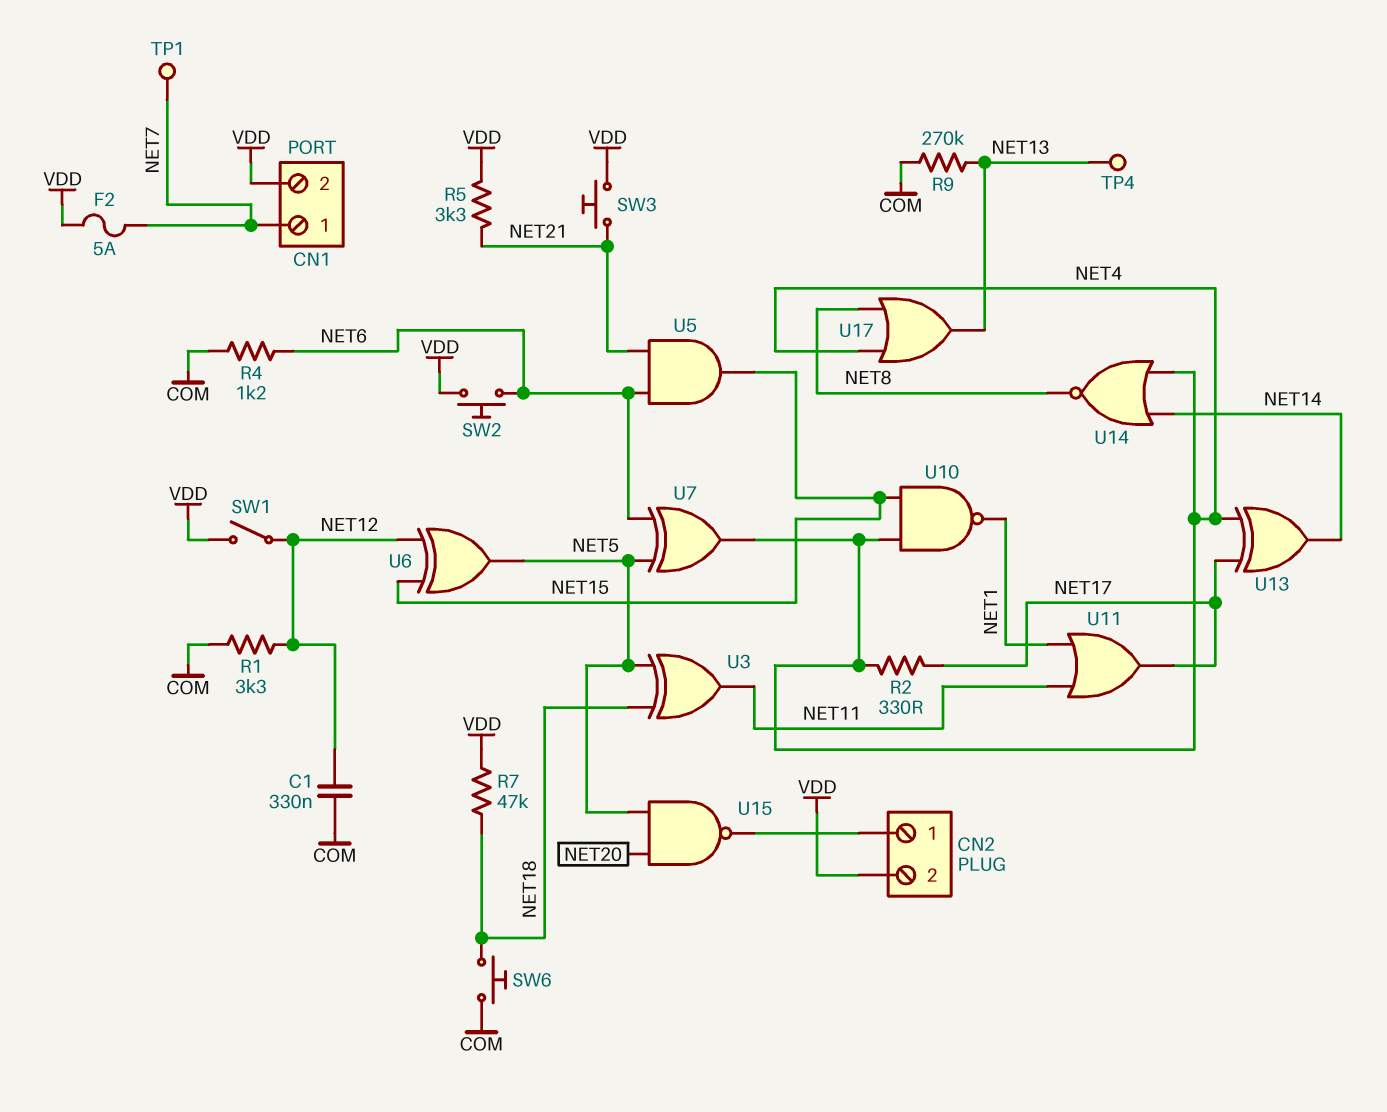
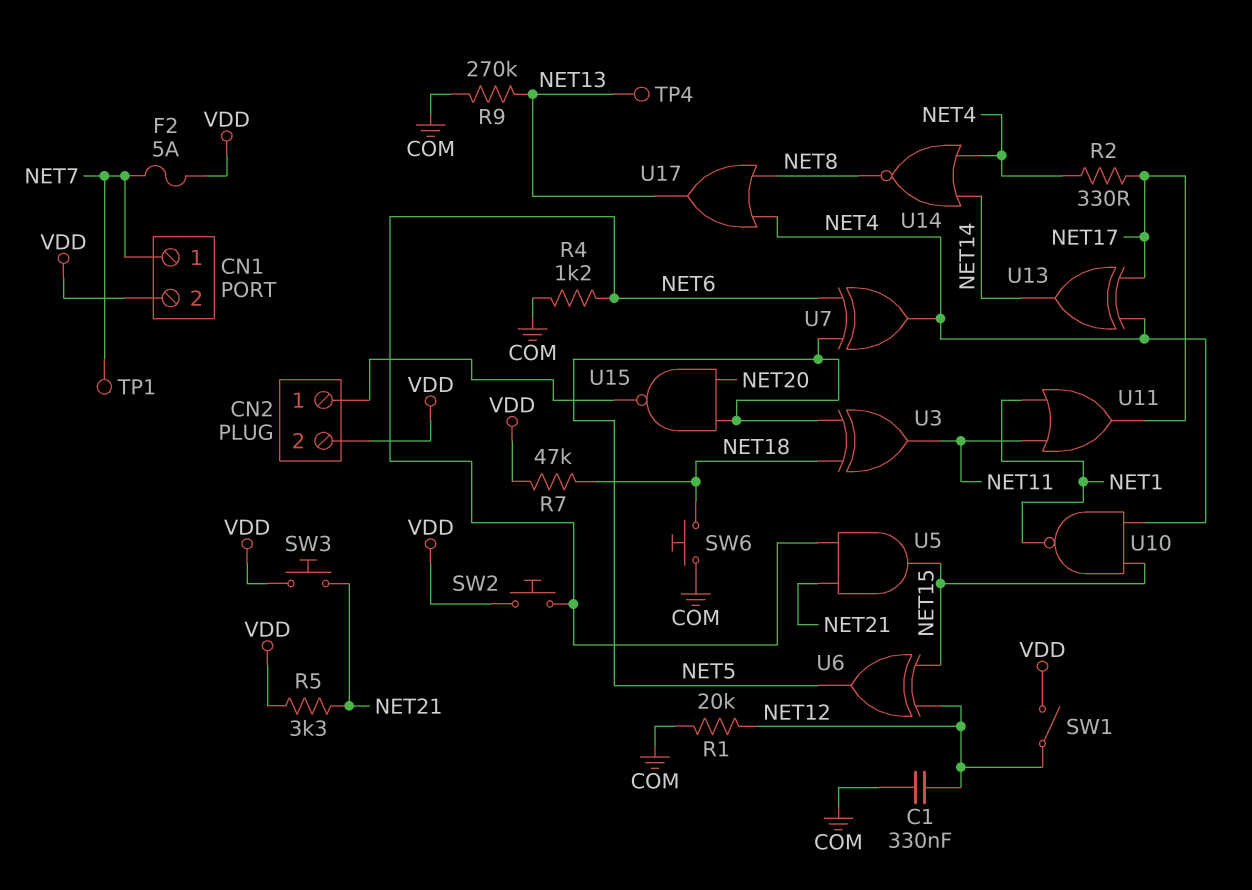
R1: 3.3k (COM, NET12) -> 20k (COM, NET12)

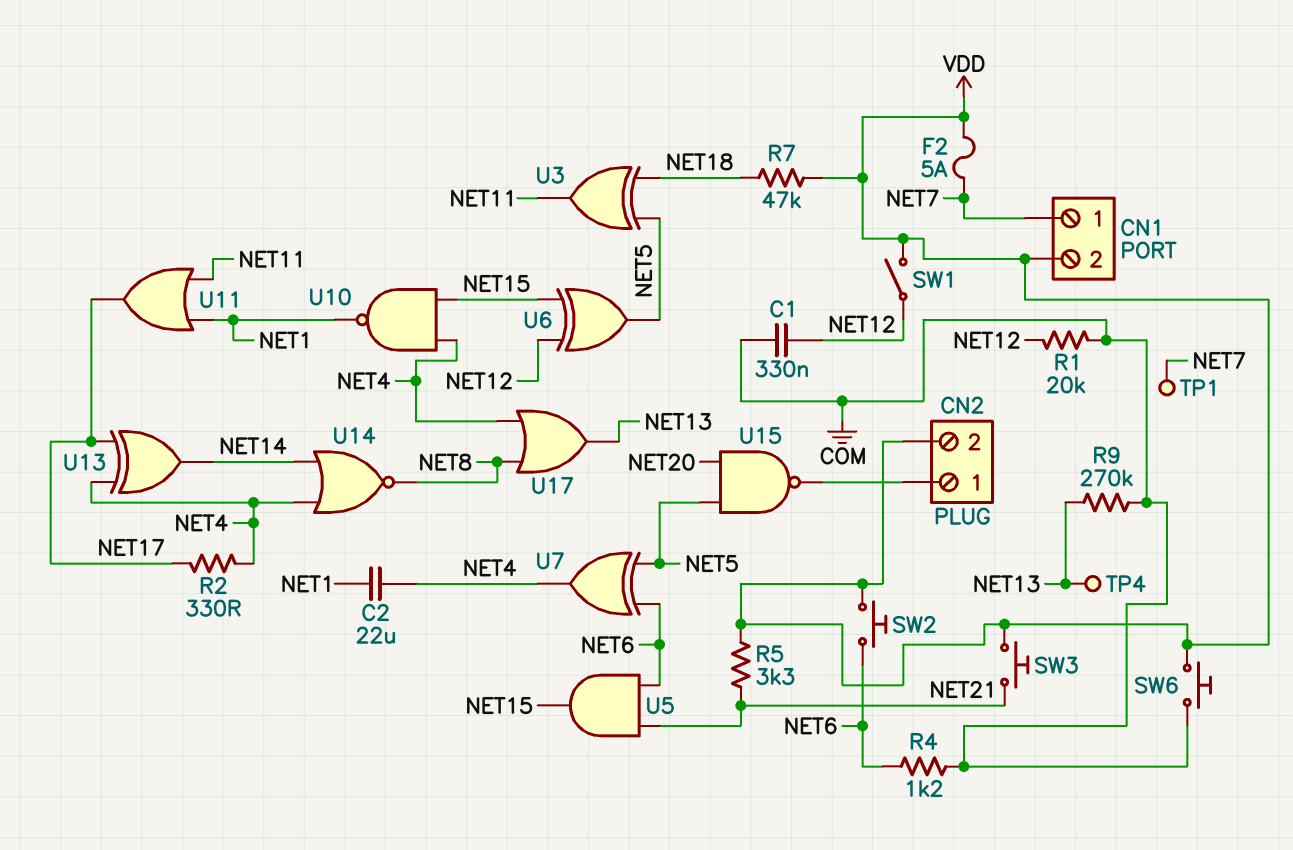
C2: none -> 22uF (NET1, NET4)
SW6: button (COM, NET18) -> button (COM, VDD)

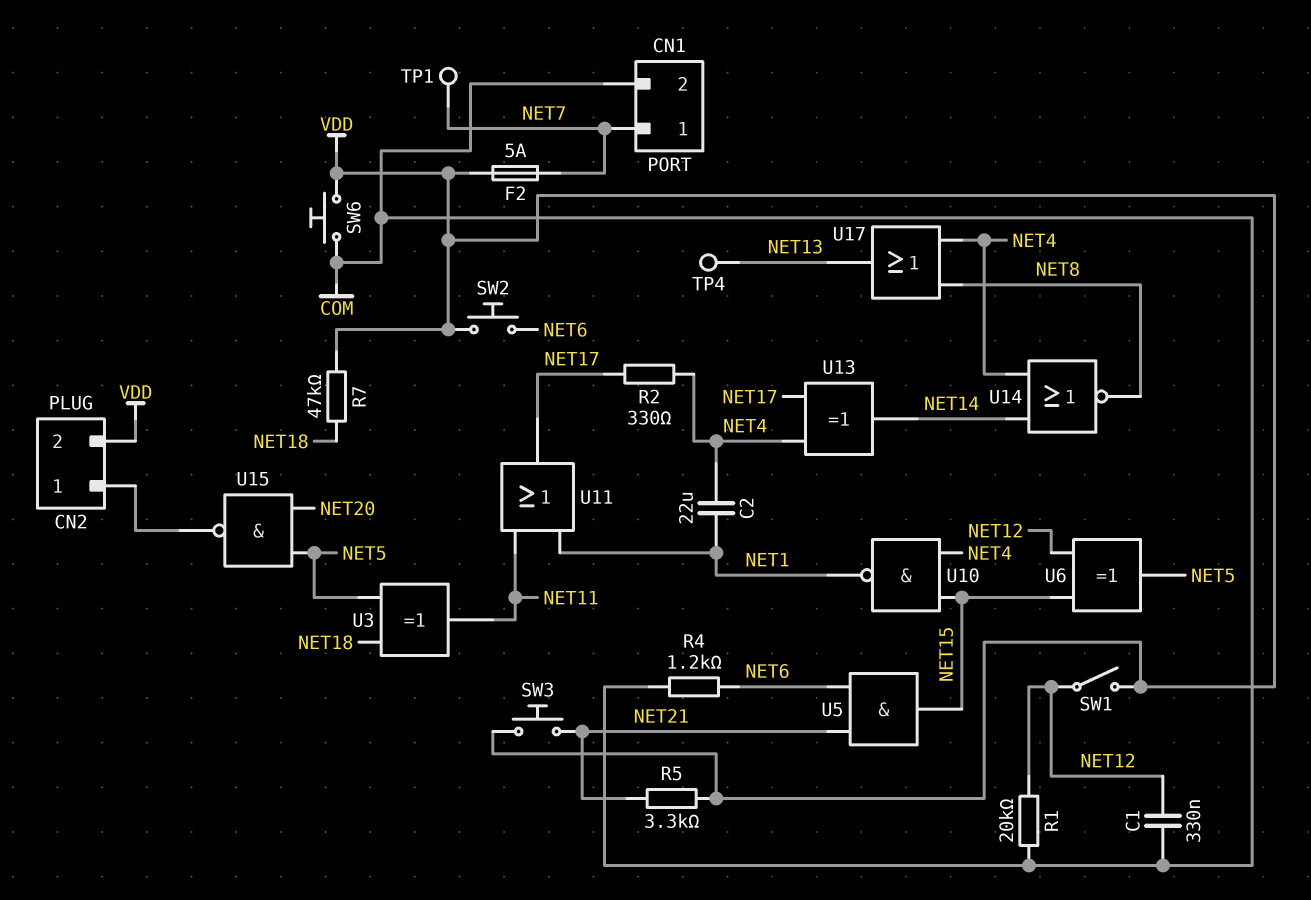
CN1 pin 2: VDD -> COM
R9: 270k (COM, NET13) -> none
U7: XOR (in NET5, in NET6, out NET4) -> none

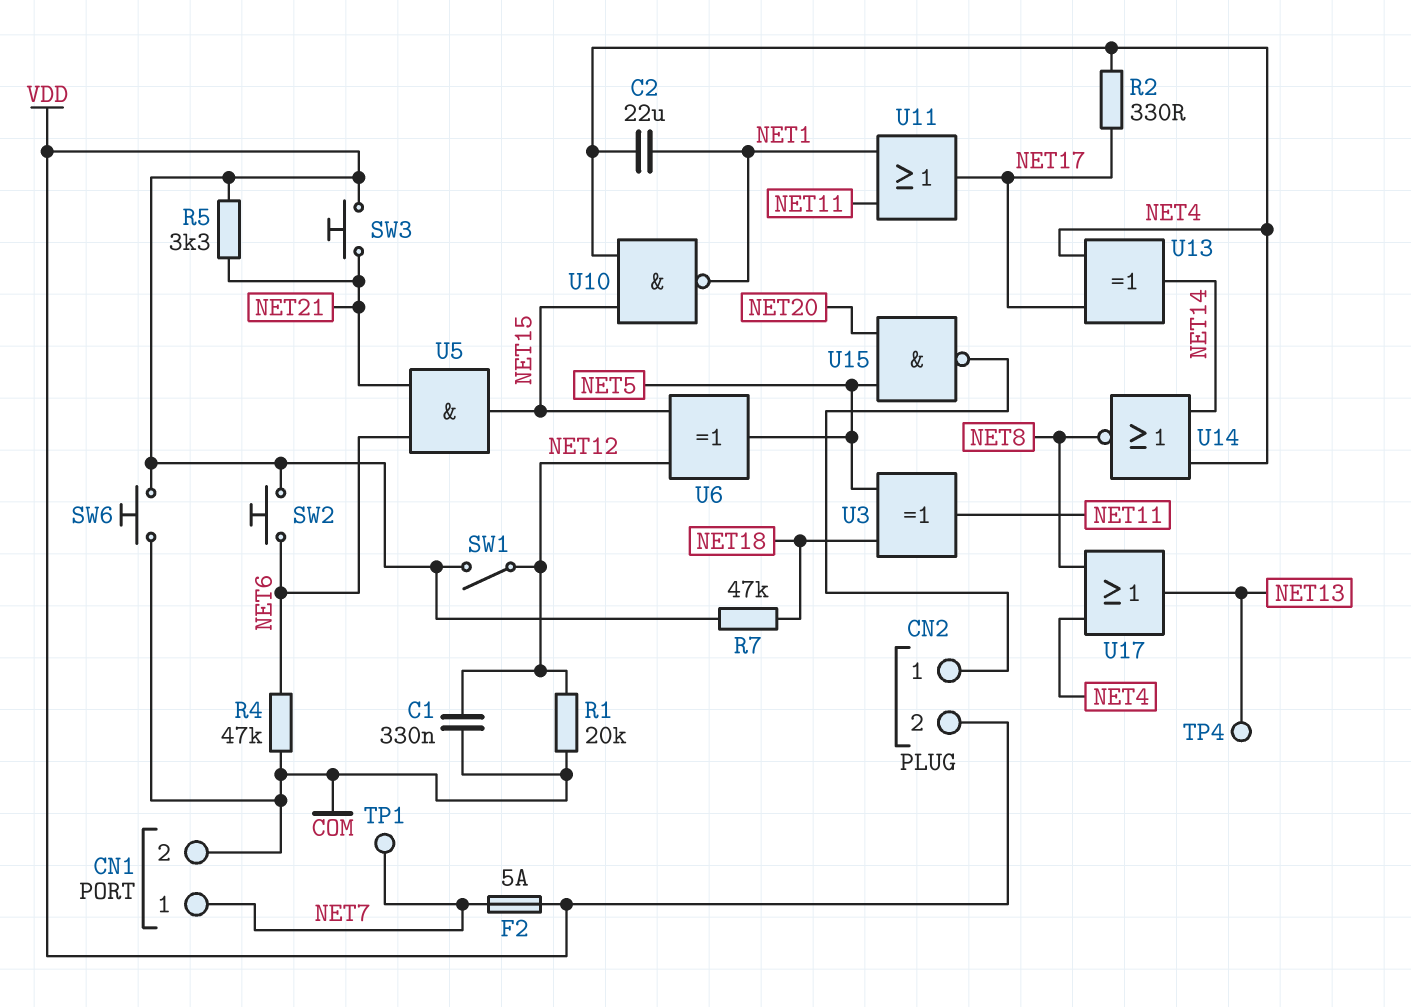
R4: 1.2k (COM, NET6) -> 47k (COM, NET6)

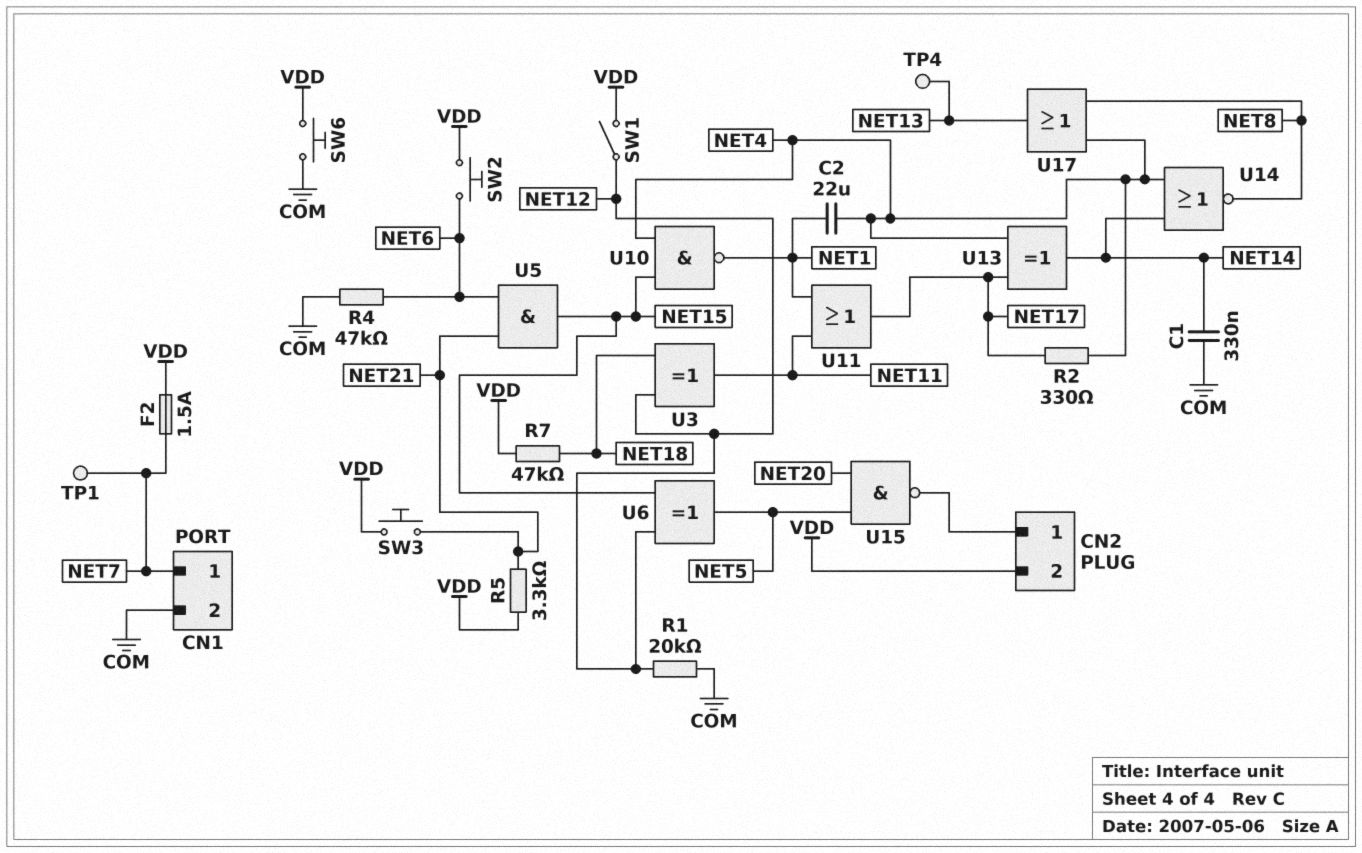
C1: 330nF (COM, NET12) -> 330nF (COM, NET14)
F2: 5A (NET7, VDD) -> 1.5A (NET7, VDD)
U3: XOR (in NET5, in NET18, out NET11) -> XOR (in NET12, in NET18, out NET11)

